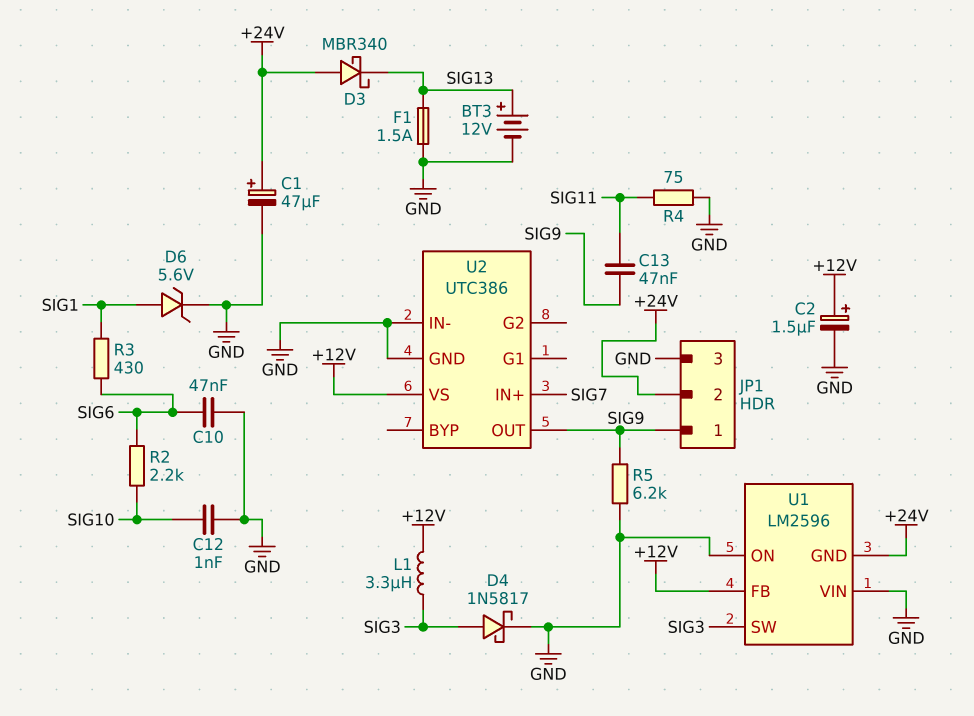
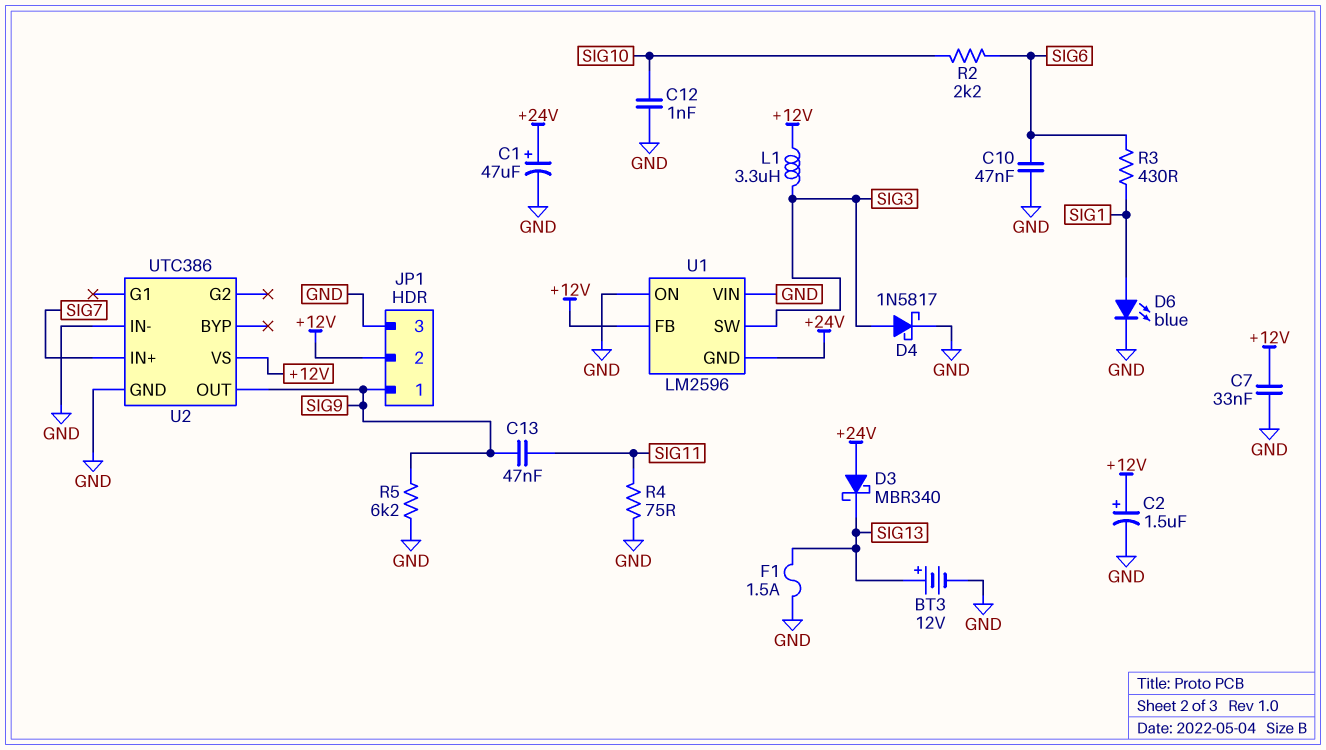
C7: none -> 33nF (+12V, GND)
D6: zener 5.6V (A SIG1, K GND) -> LED blue (A SIG1, K GND)
JP1 pin 2: +24V -> +12V

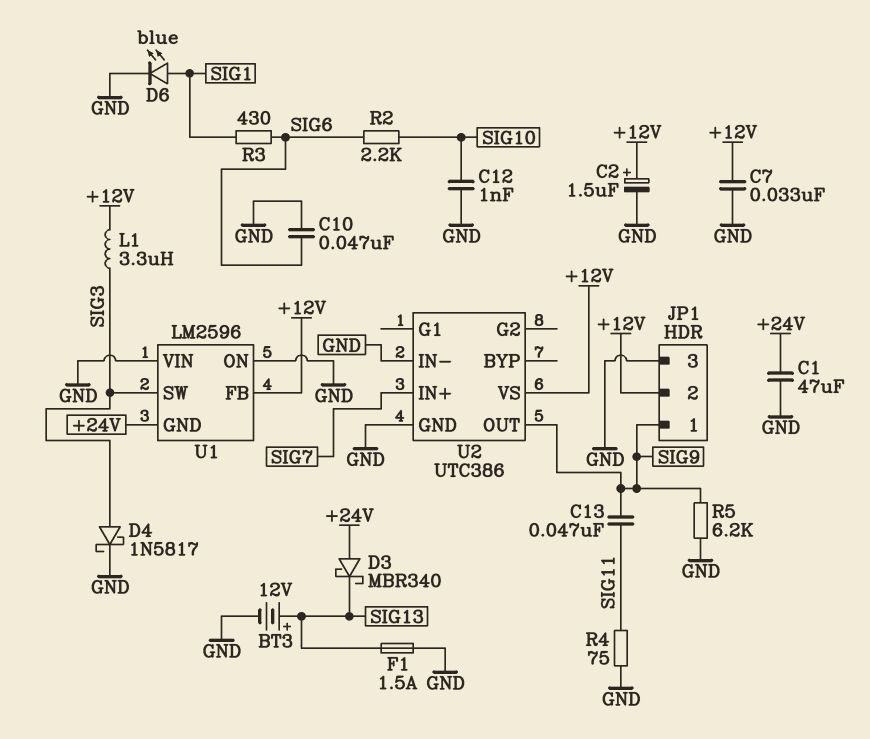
C1: 47uF (plus +24V, minus GND) -> 47uF (+24V, GND)

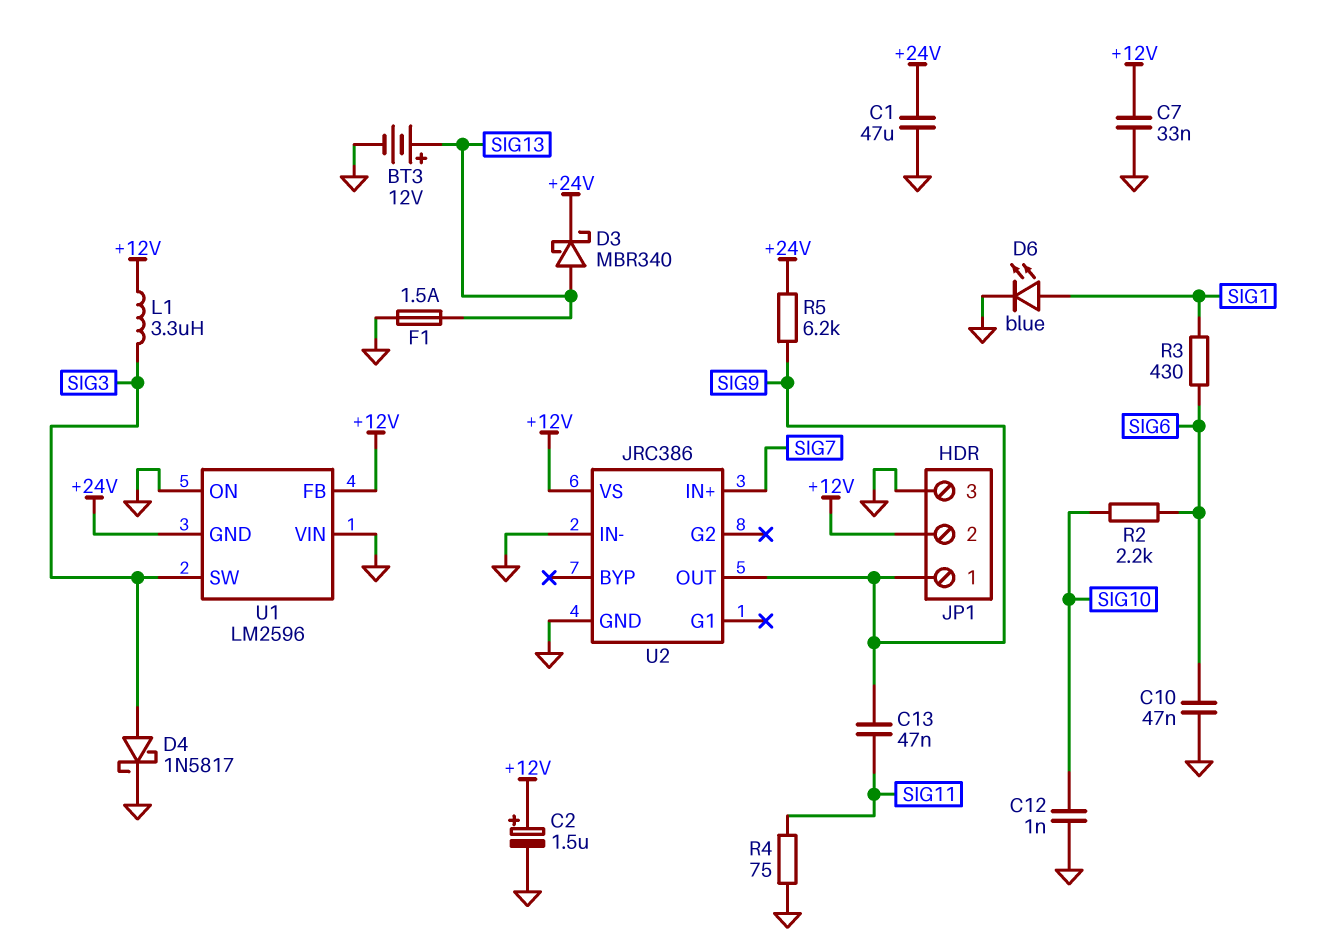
D3: schottky MBR340 (A +24V, K SIG13) -> schottky MBR340 (A SIG13, K +24V)
R5: 6.2k (GND, SIG9) -> 6.2k (+24V, SIG9)
U2: UTC386 -> JRC386

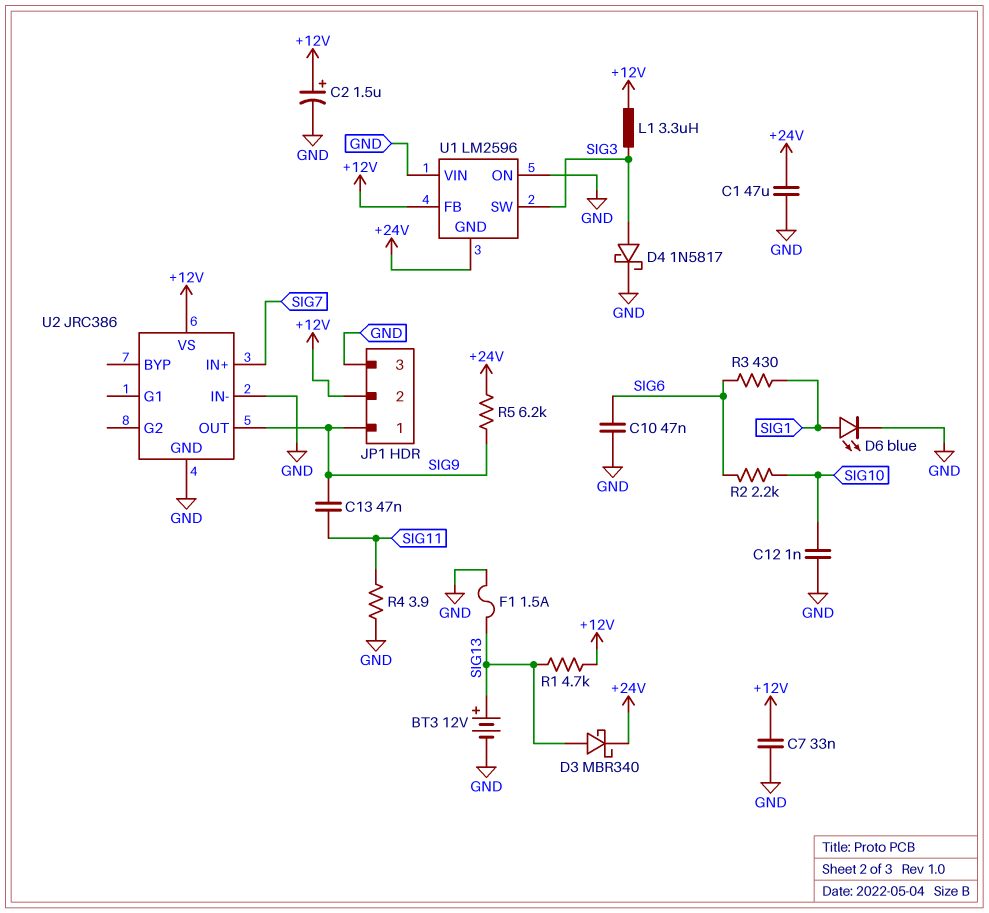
R1: none -> 4.7k (+12V, SIG13)
R4: 75 (GND, SIG11) -> 3.9 (GND, SIG11)

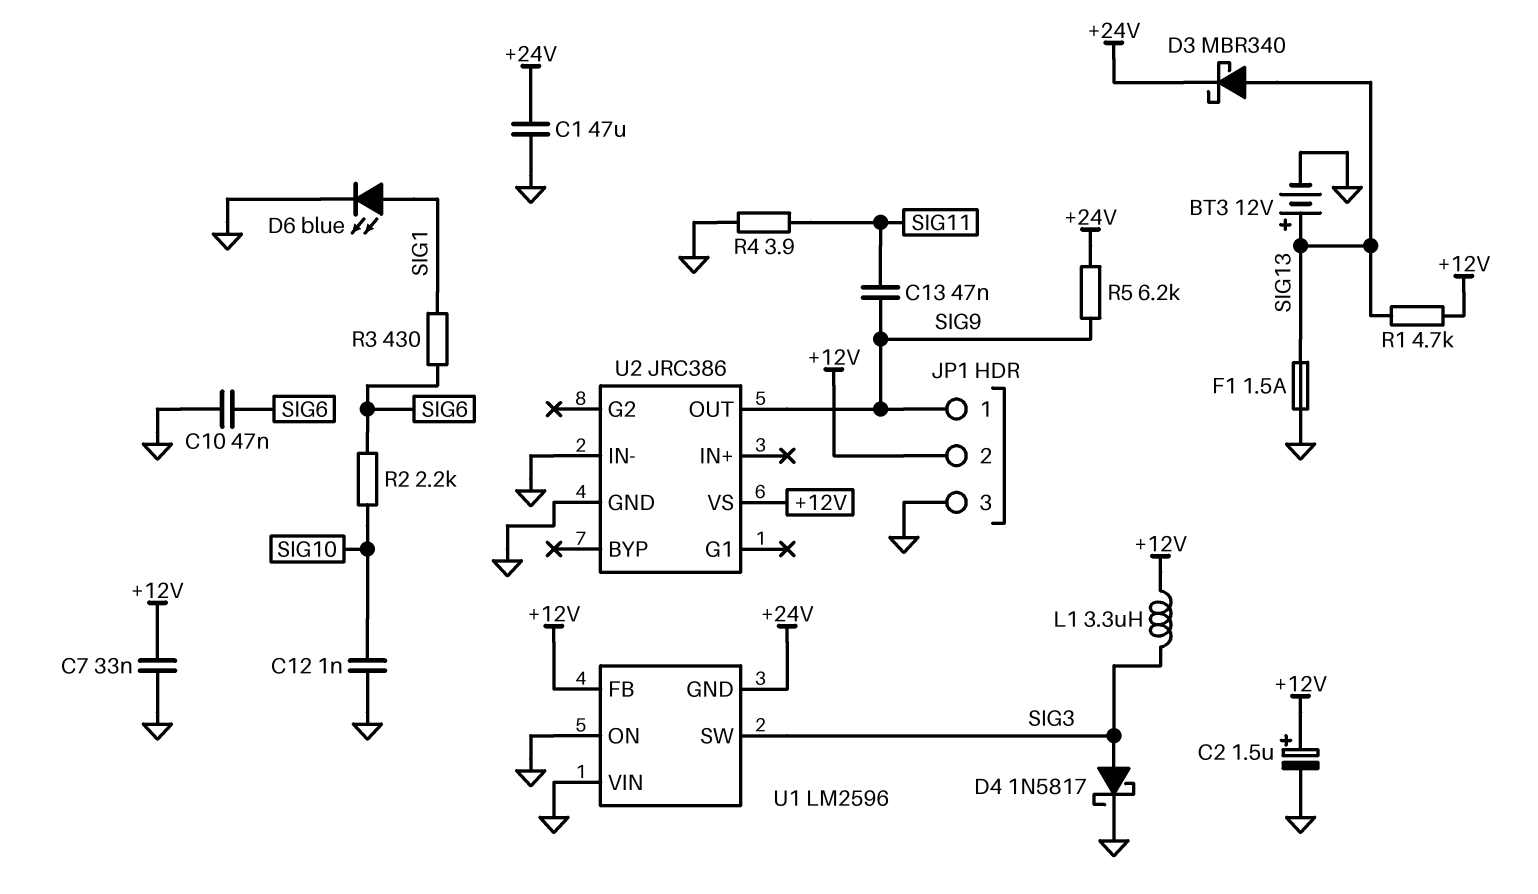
U2 pin IN+: SIG7 -> none

